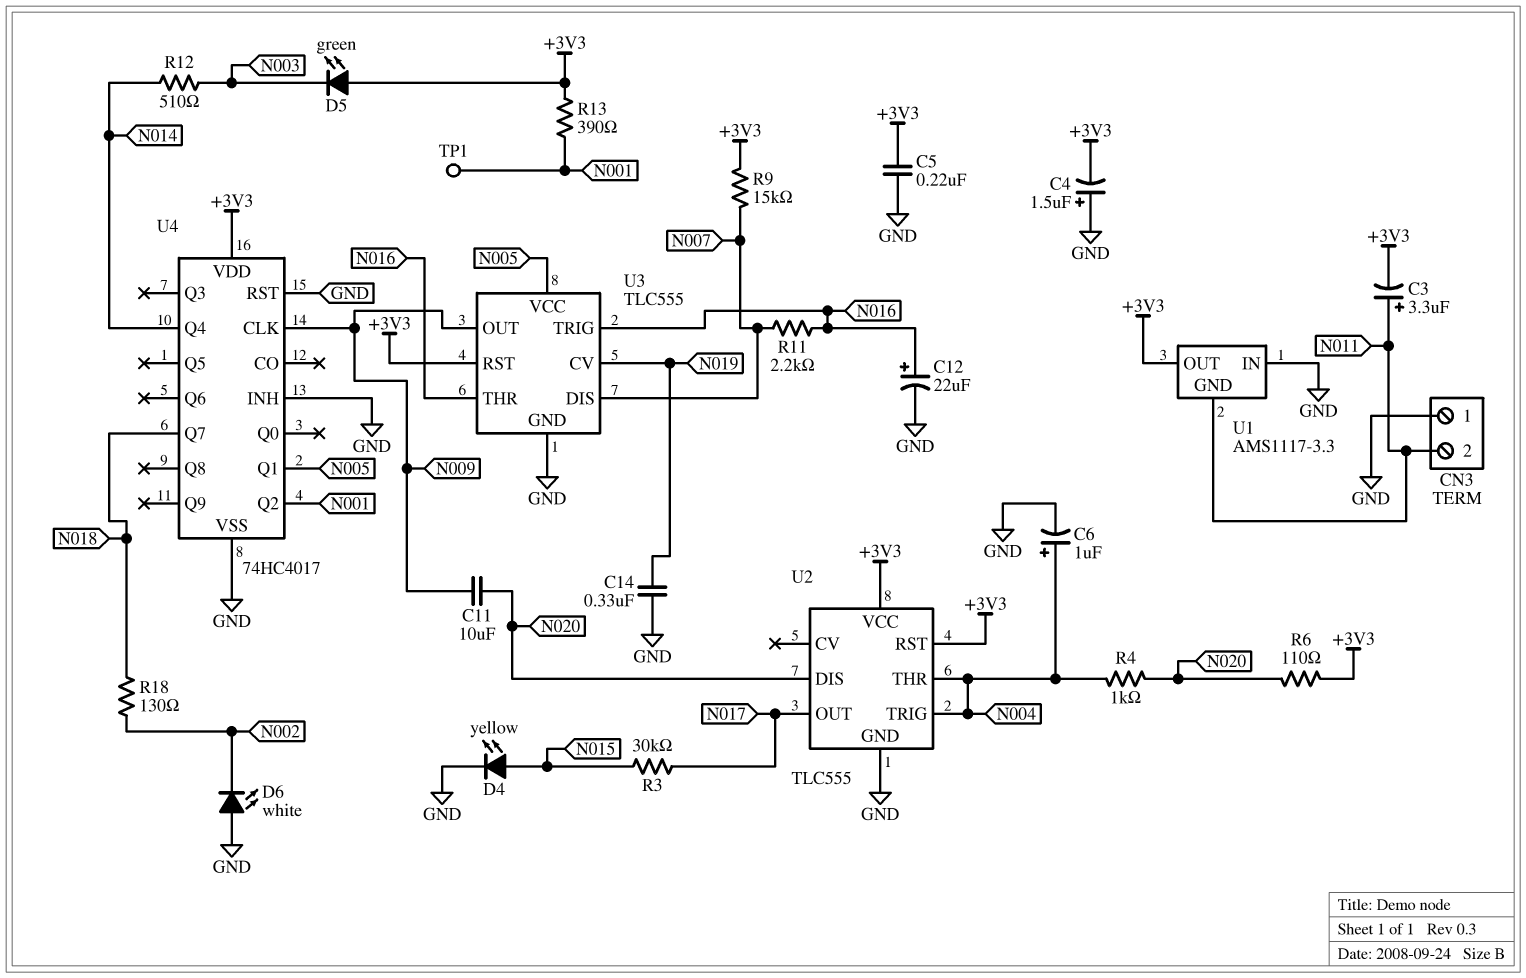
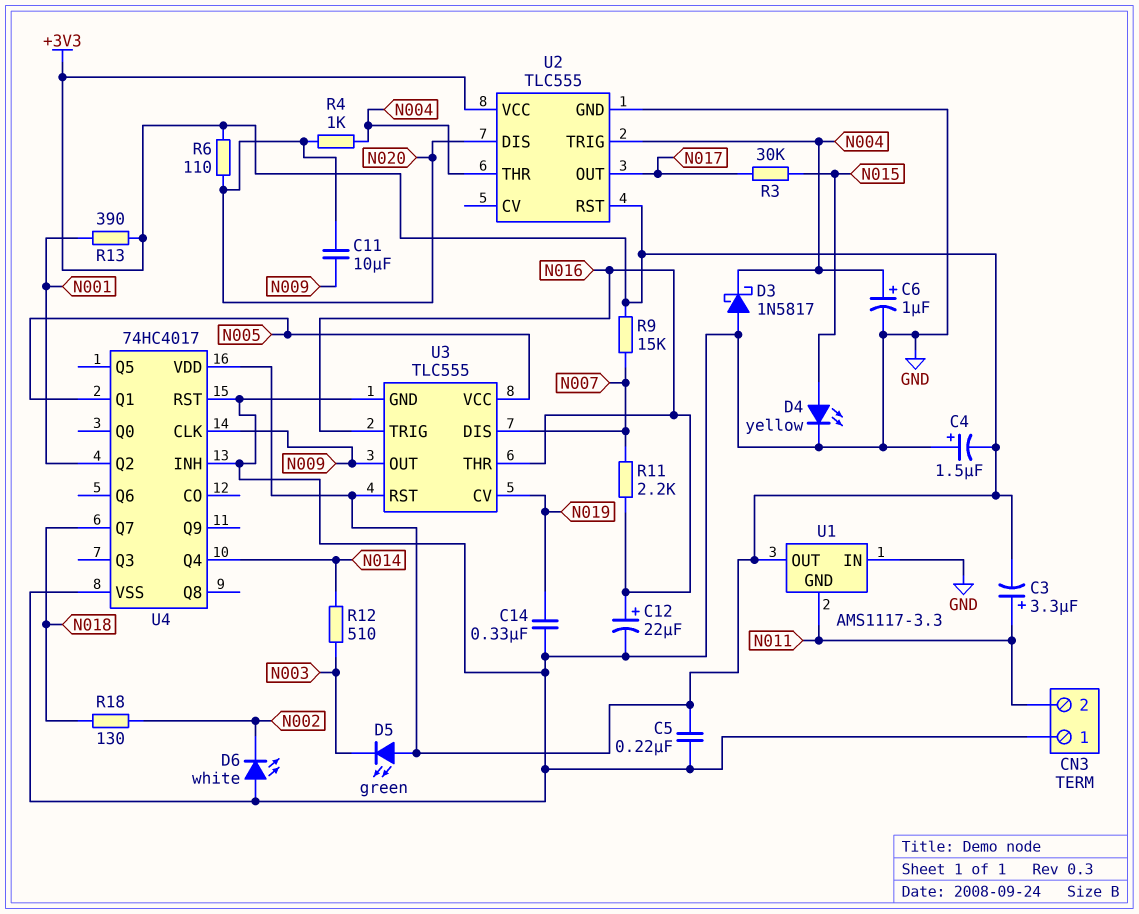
D3: none -> schottky 1N5817 (A GND, K N004)
TP1: test point (N001) -> none

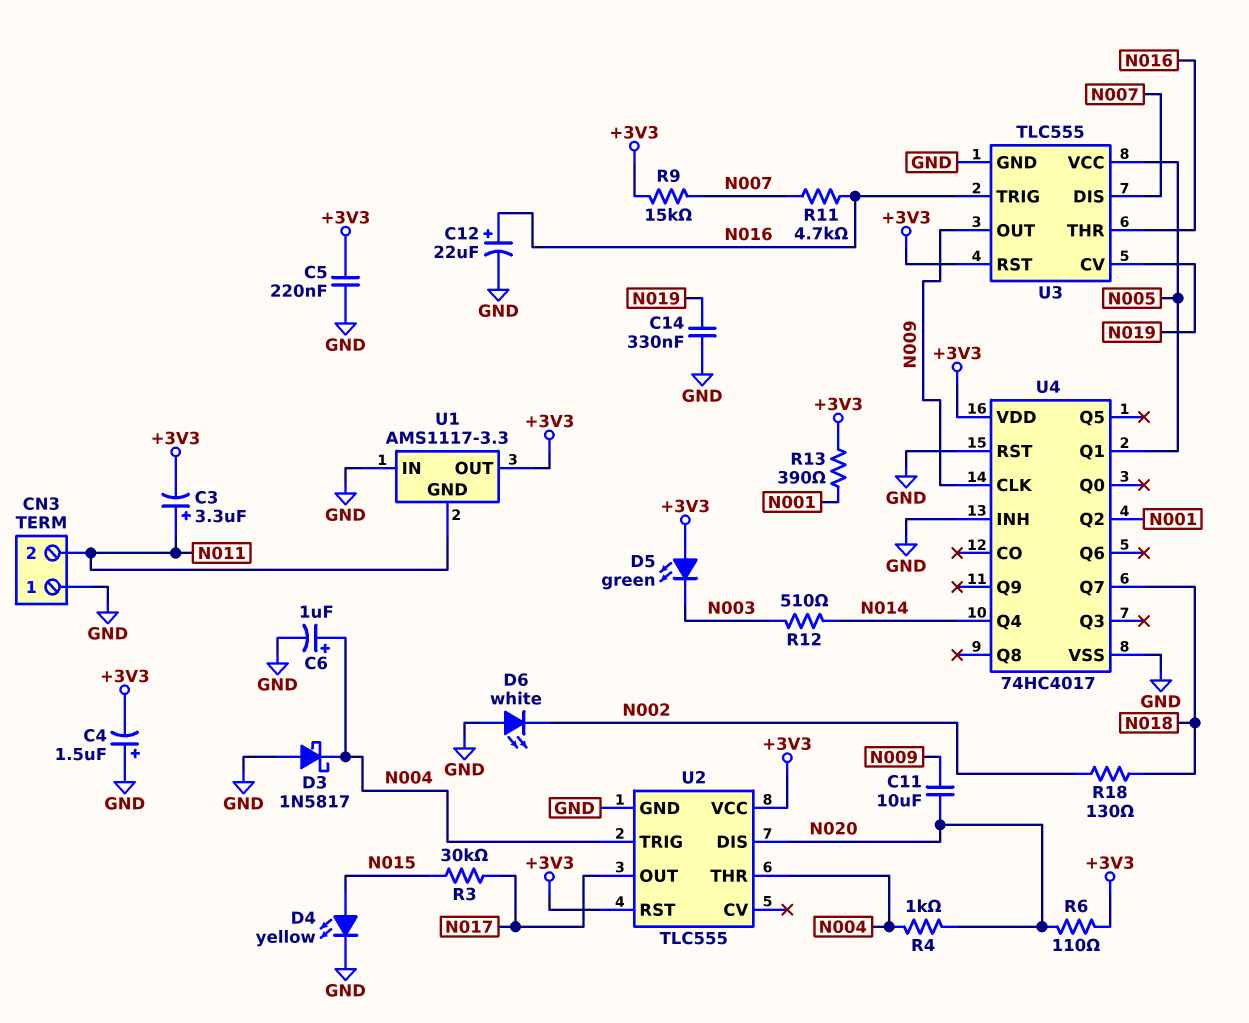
R11: 2.2k (N007, N016) -> 4.7k (N007, N016)

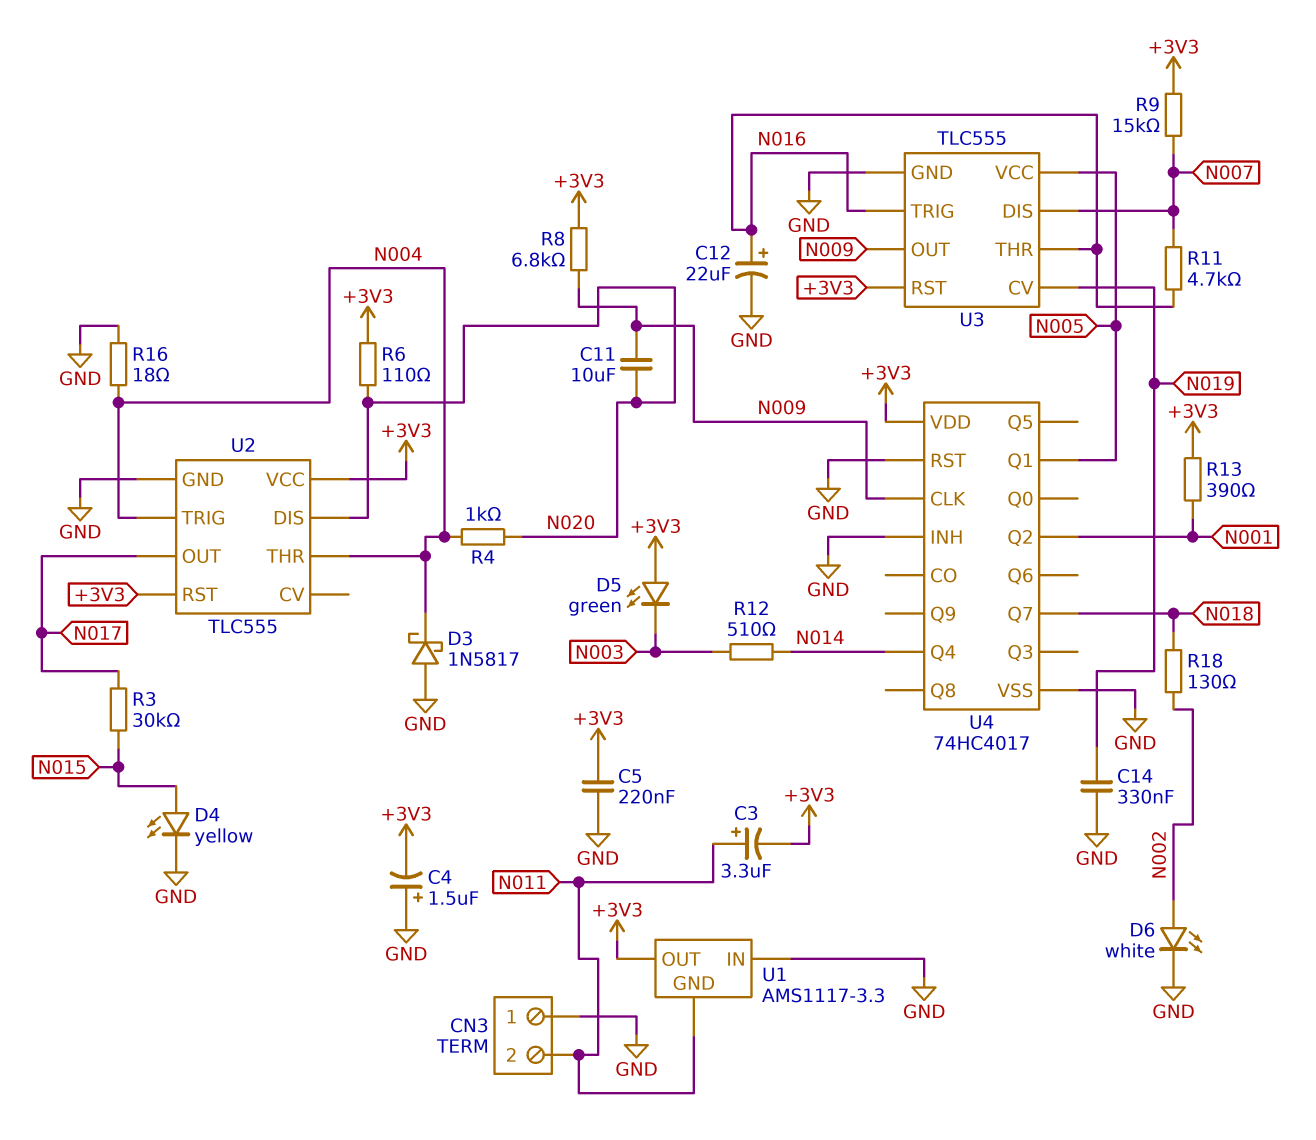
C6: 1uF (plus N004, minus GND) -> none
D6: LED white (A GND, K N002) -> LED white (A N002, K GND)
R8: none -> 6.8k (+3V3, N009)
R16: none -> 18 (GND, N004)

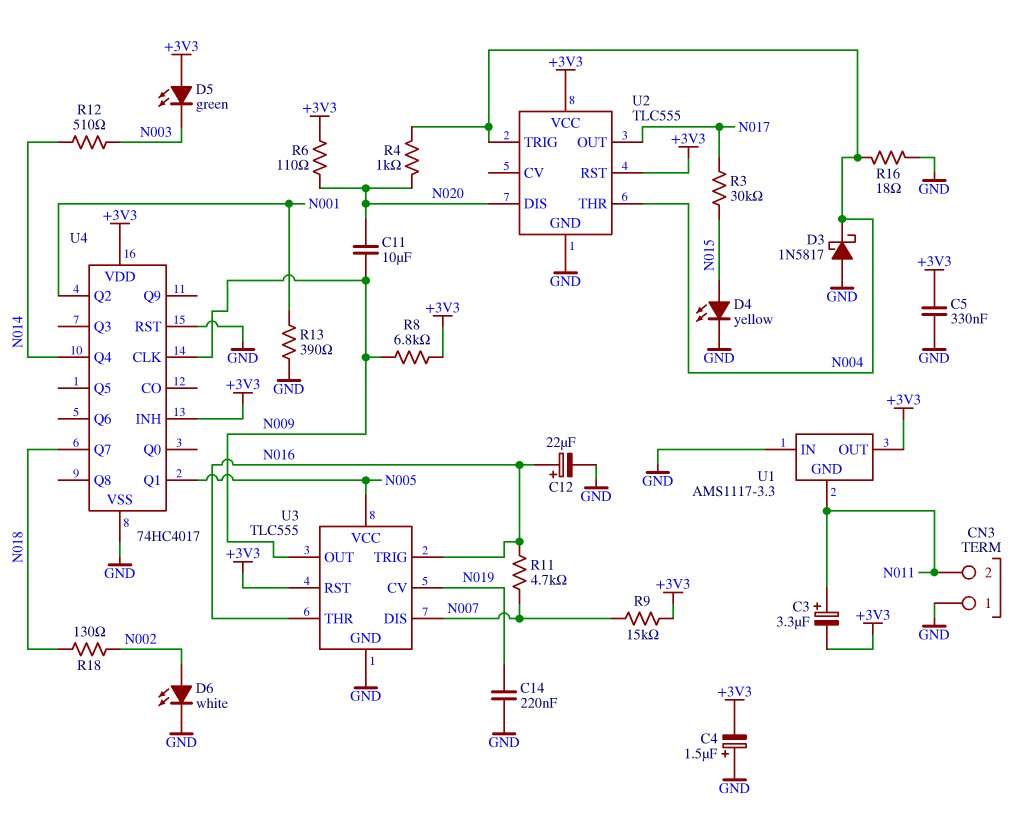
C5: 220nF (+3V3, GND) -> 330nF (+3V3, GND)
C14: 330nF (GND, N019) -> 220nF (GND, N019)
R13: 390 (+3V3, N001) -> 390 (GND, N001)
U4 pin INH: GND -> +3V3

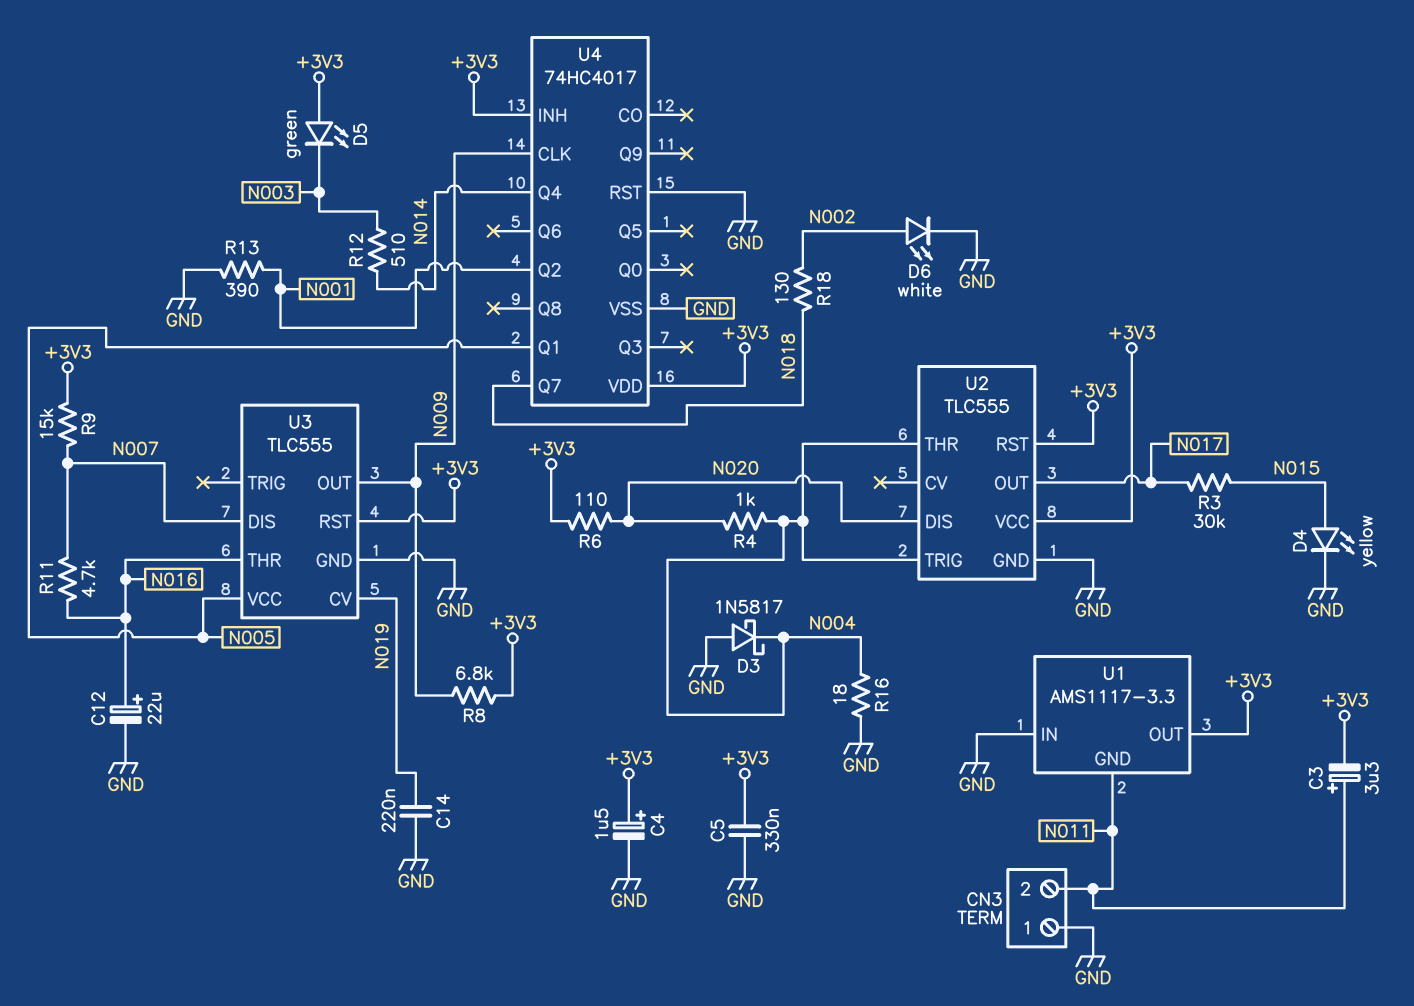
C4: 1.5uF (plus GND, minus +3V3) -> 1.5uF (plus +3V3, minus GND)
C11: 10uF (N009, N020) -> none
U3 pin TRIG: N016 -> none

